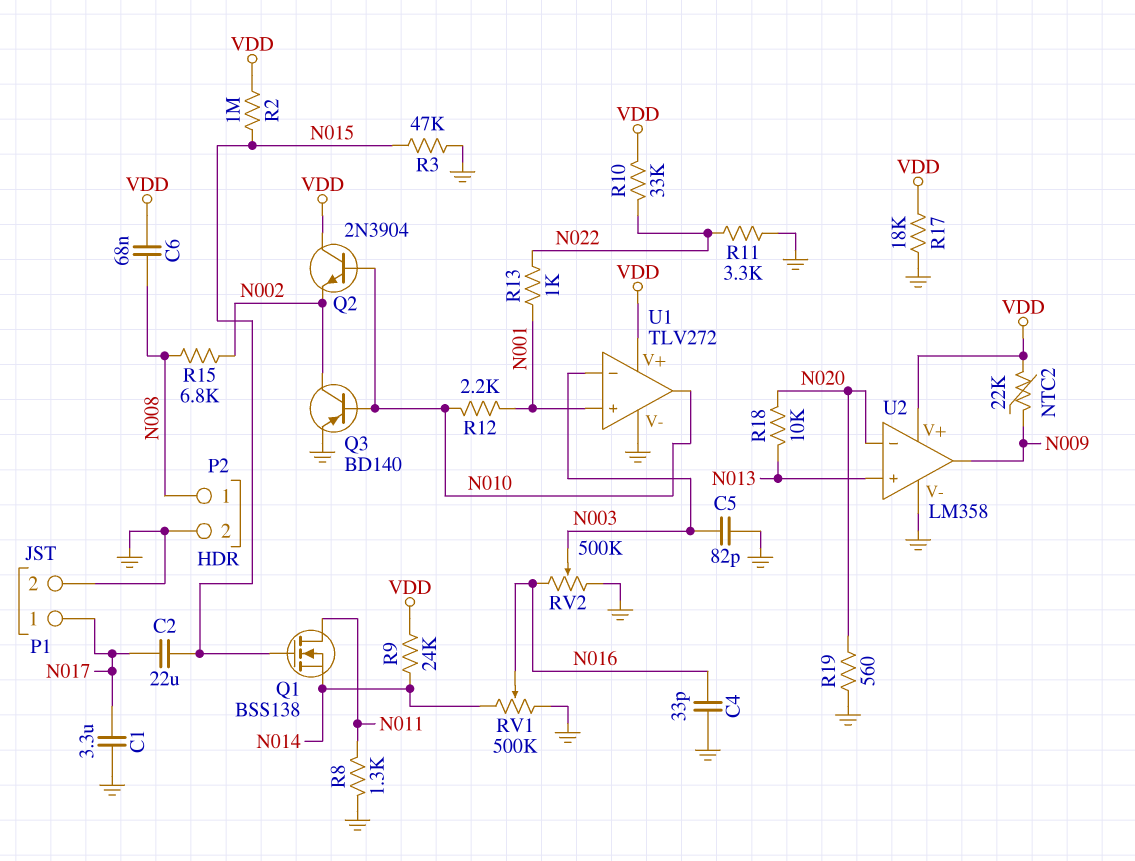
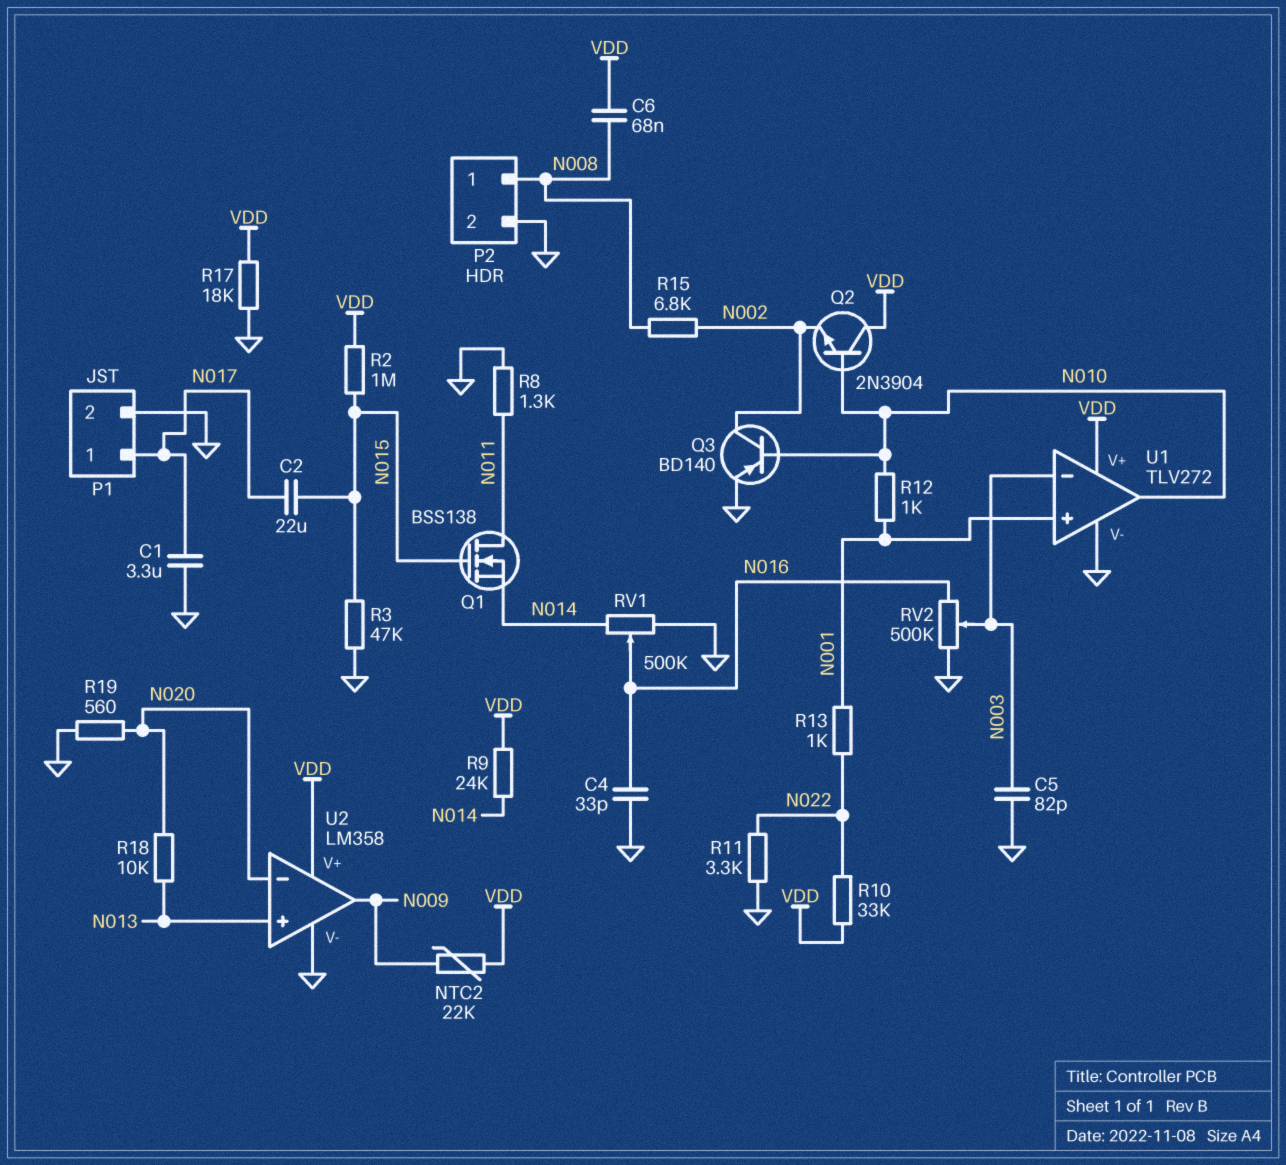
R12: 2.2k (N001, N010) -> 1k (N001, N010)

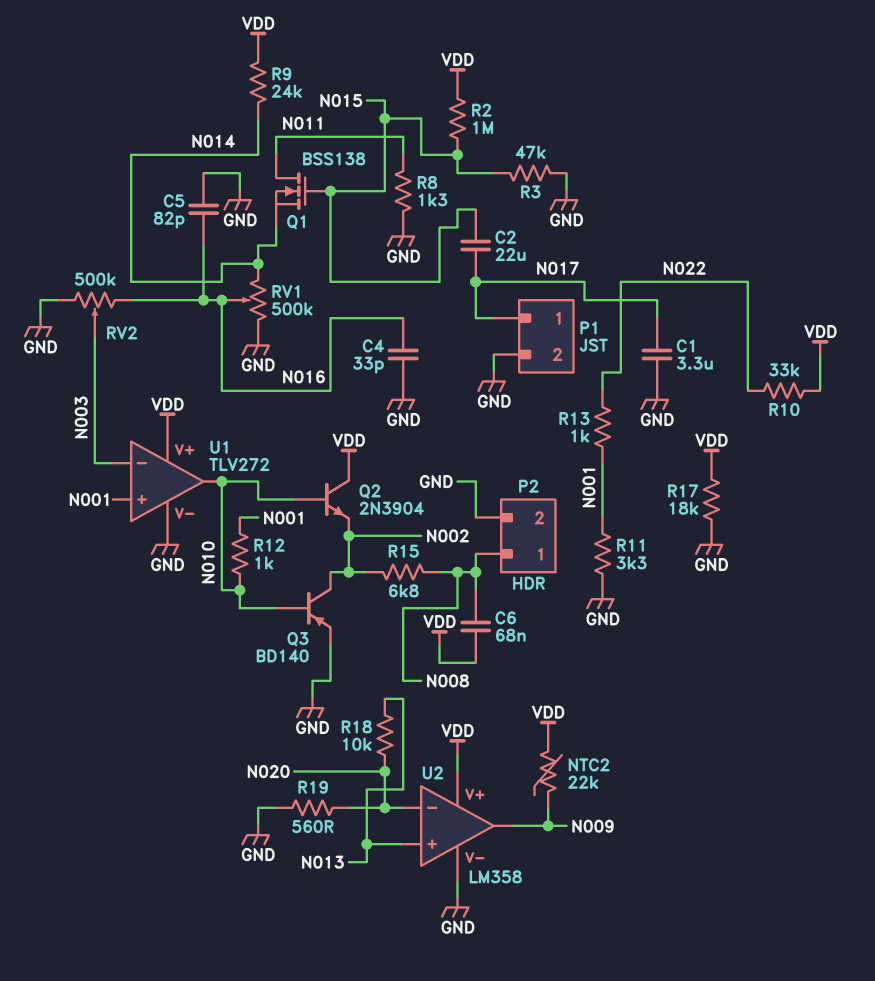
C5: 82pF (GND, N003) -> 82pF (GND, N016)
R11: 3.3k (GND, N022) -> 3.3k (GND, N001)

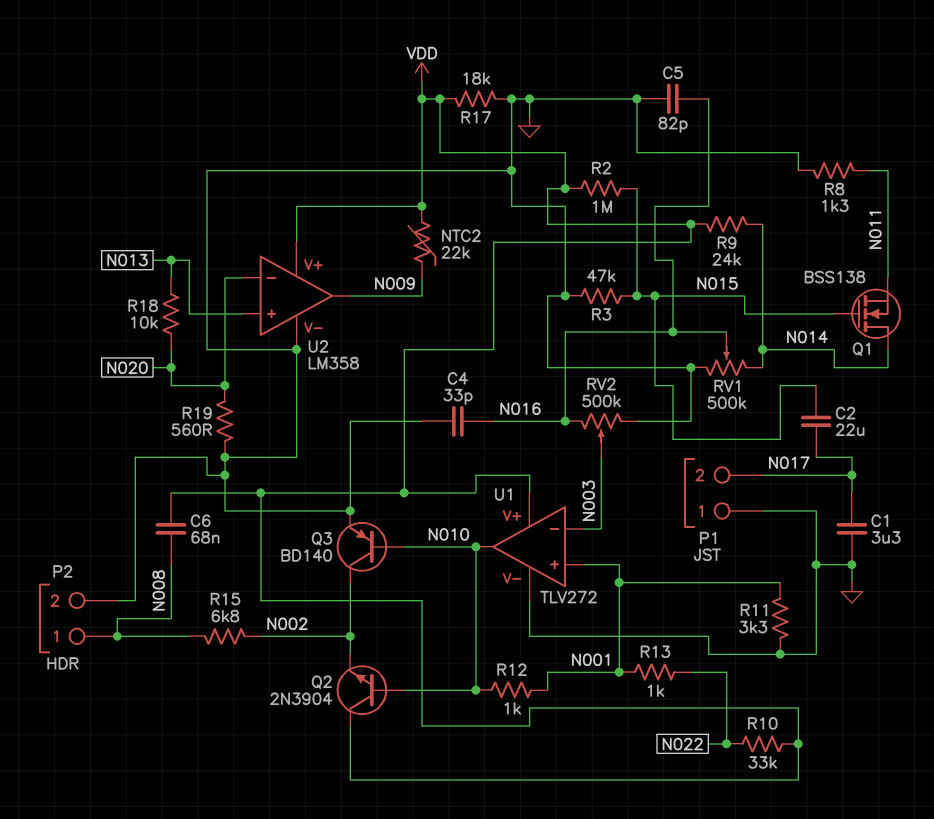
P1 pin 1: N017 -> GND
P1 pin 2: GND -> N017
Q1: NMOS BSS138 (G N015, D N011, S N014) -> NMOS BSS138 (G N015, D N014, S N011)

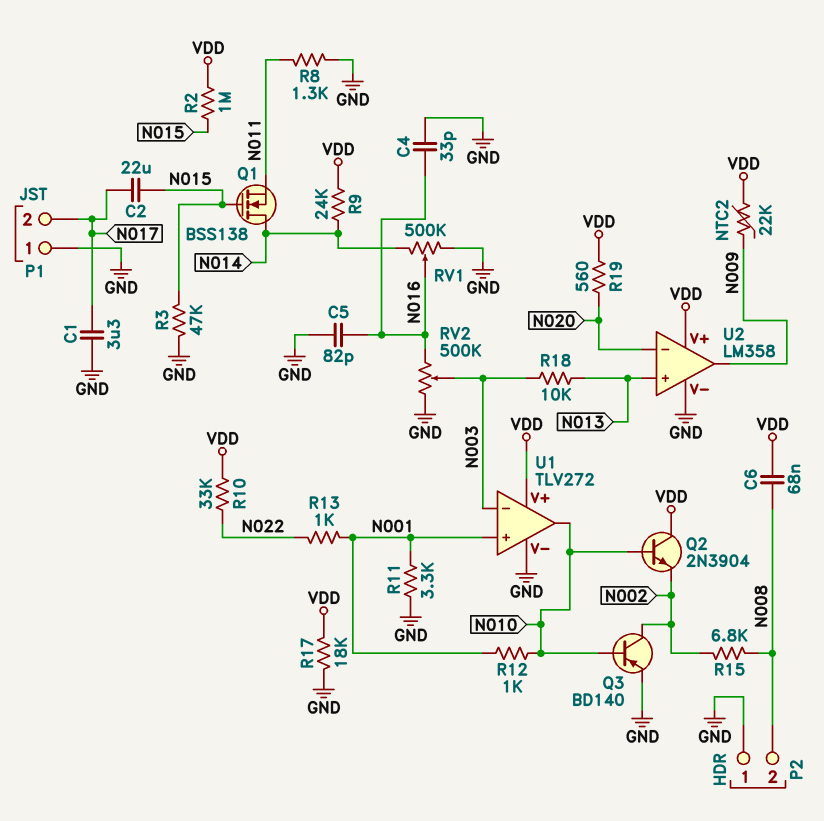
P2 pin 1: N008 -> GND
P2 pin 2: GND -> N008
R18: 10k (N013, N020) -> 10k (N003, N013)
R19: 560 (GND, N020) -> 560 (N020, VDD)

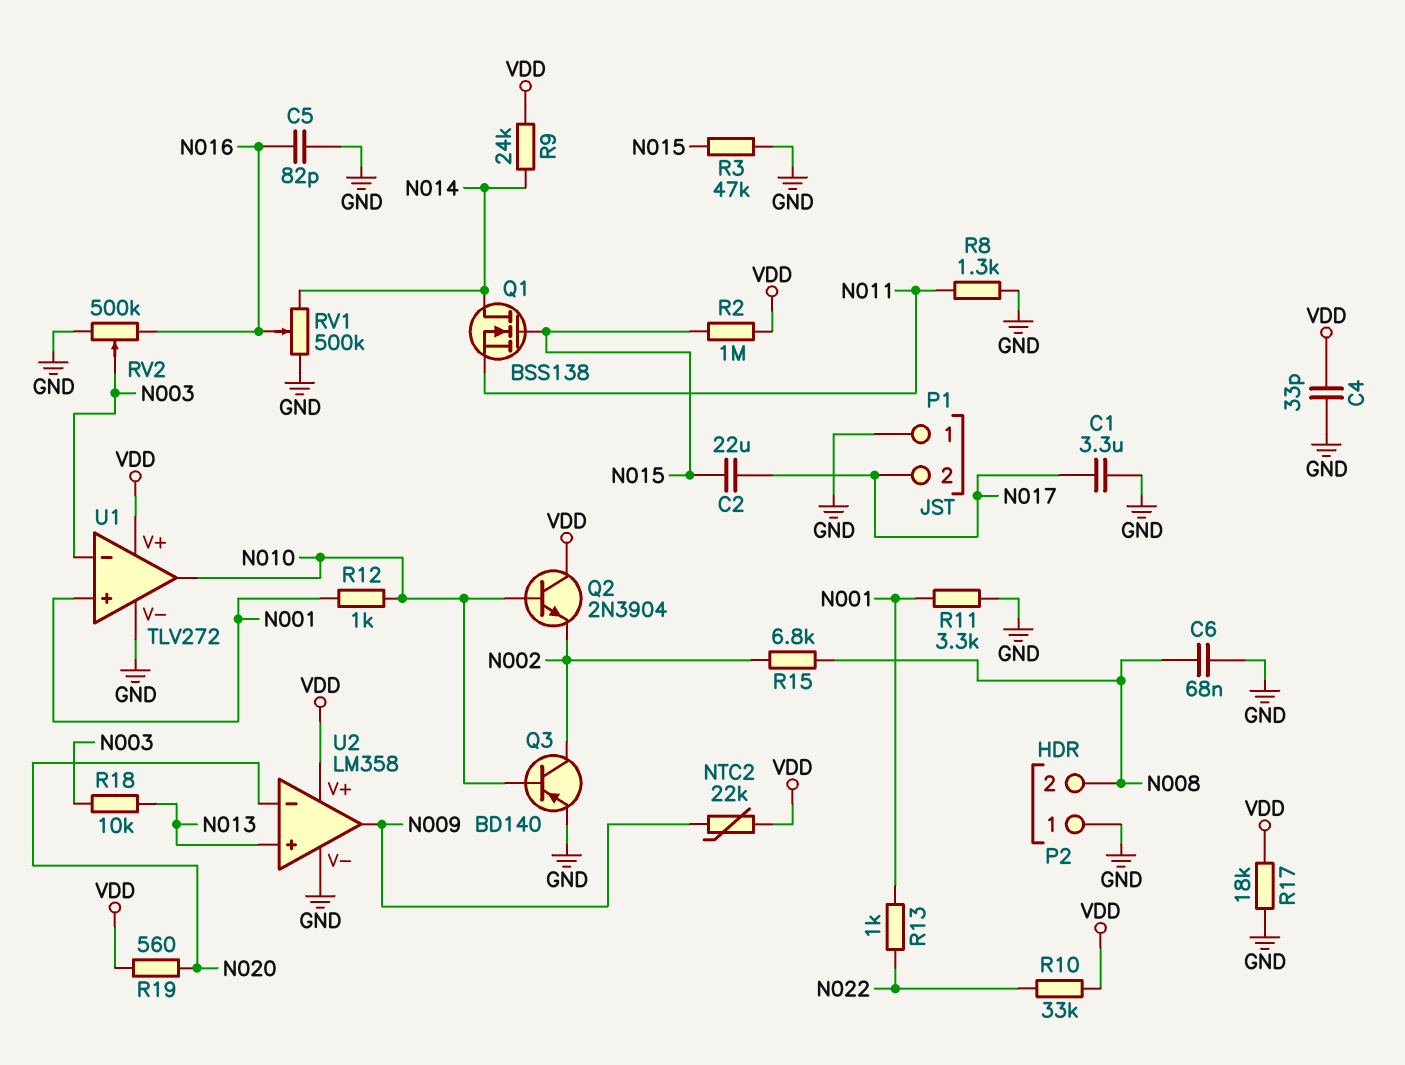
C4: 33pF (GND, N016) -> 33pF (GND, VDD)
C6: 68nF (N008, VDD) -> 68nF (GND, N008)

